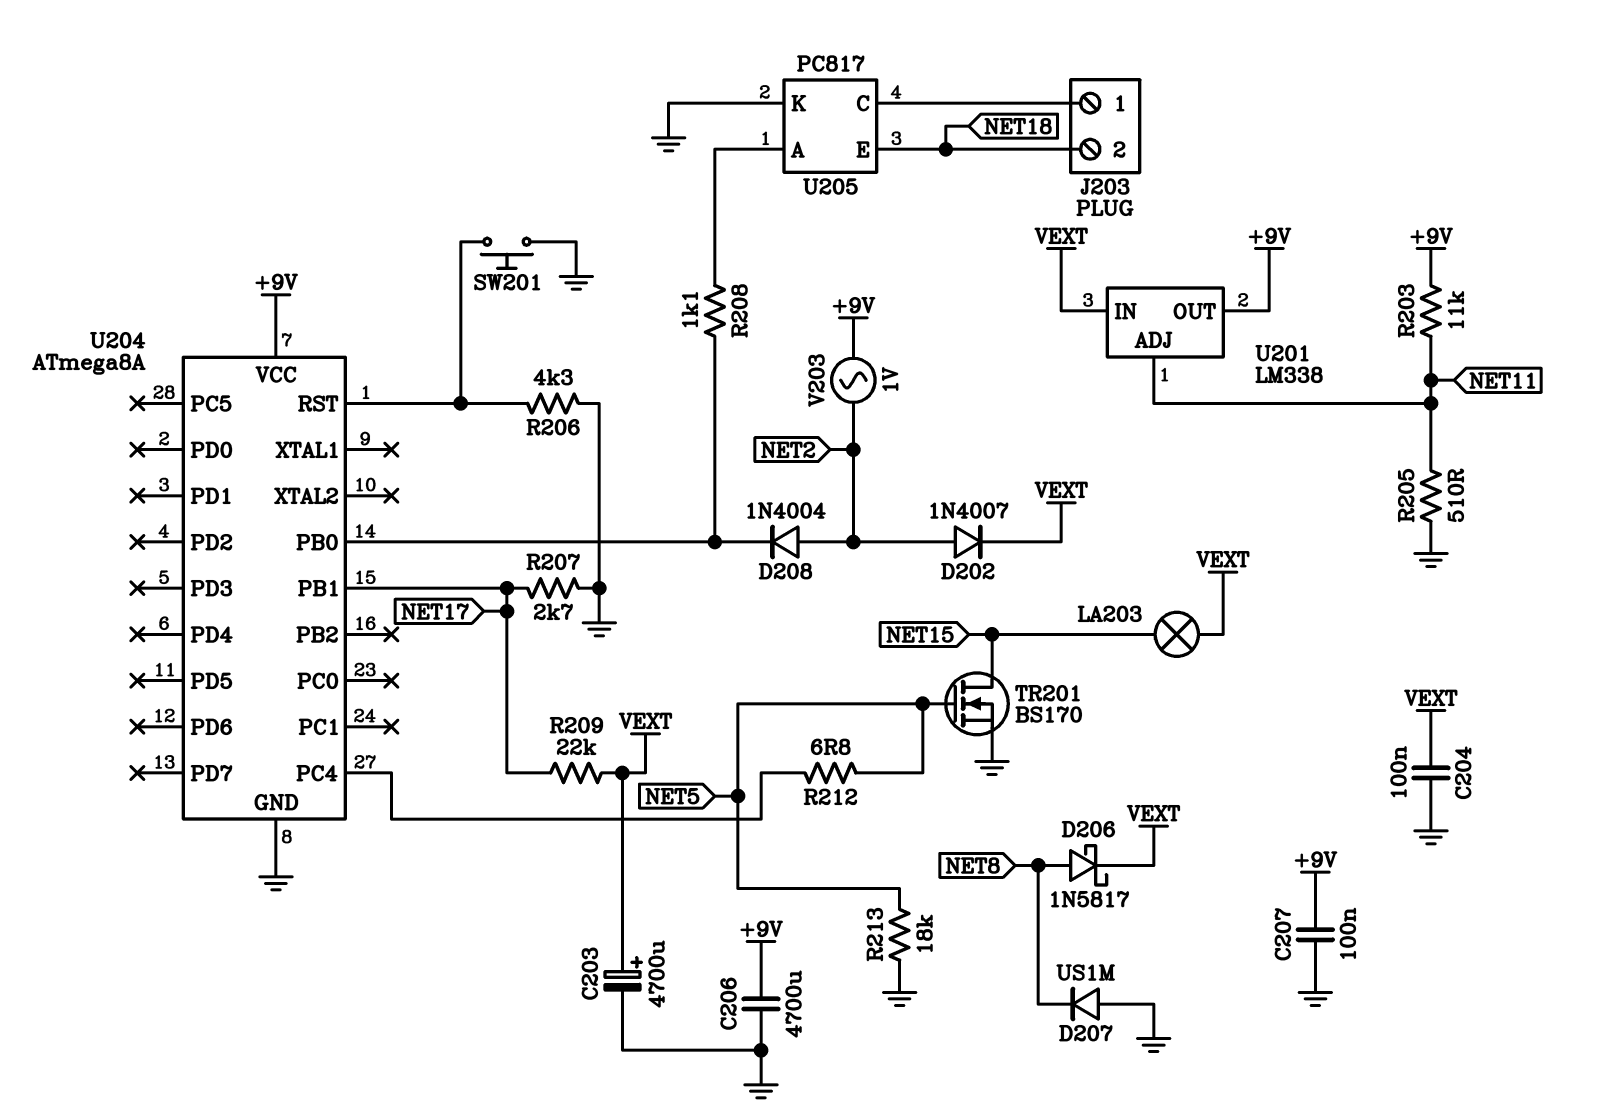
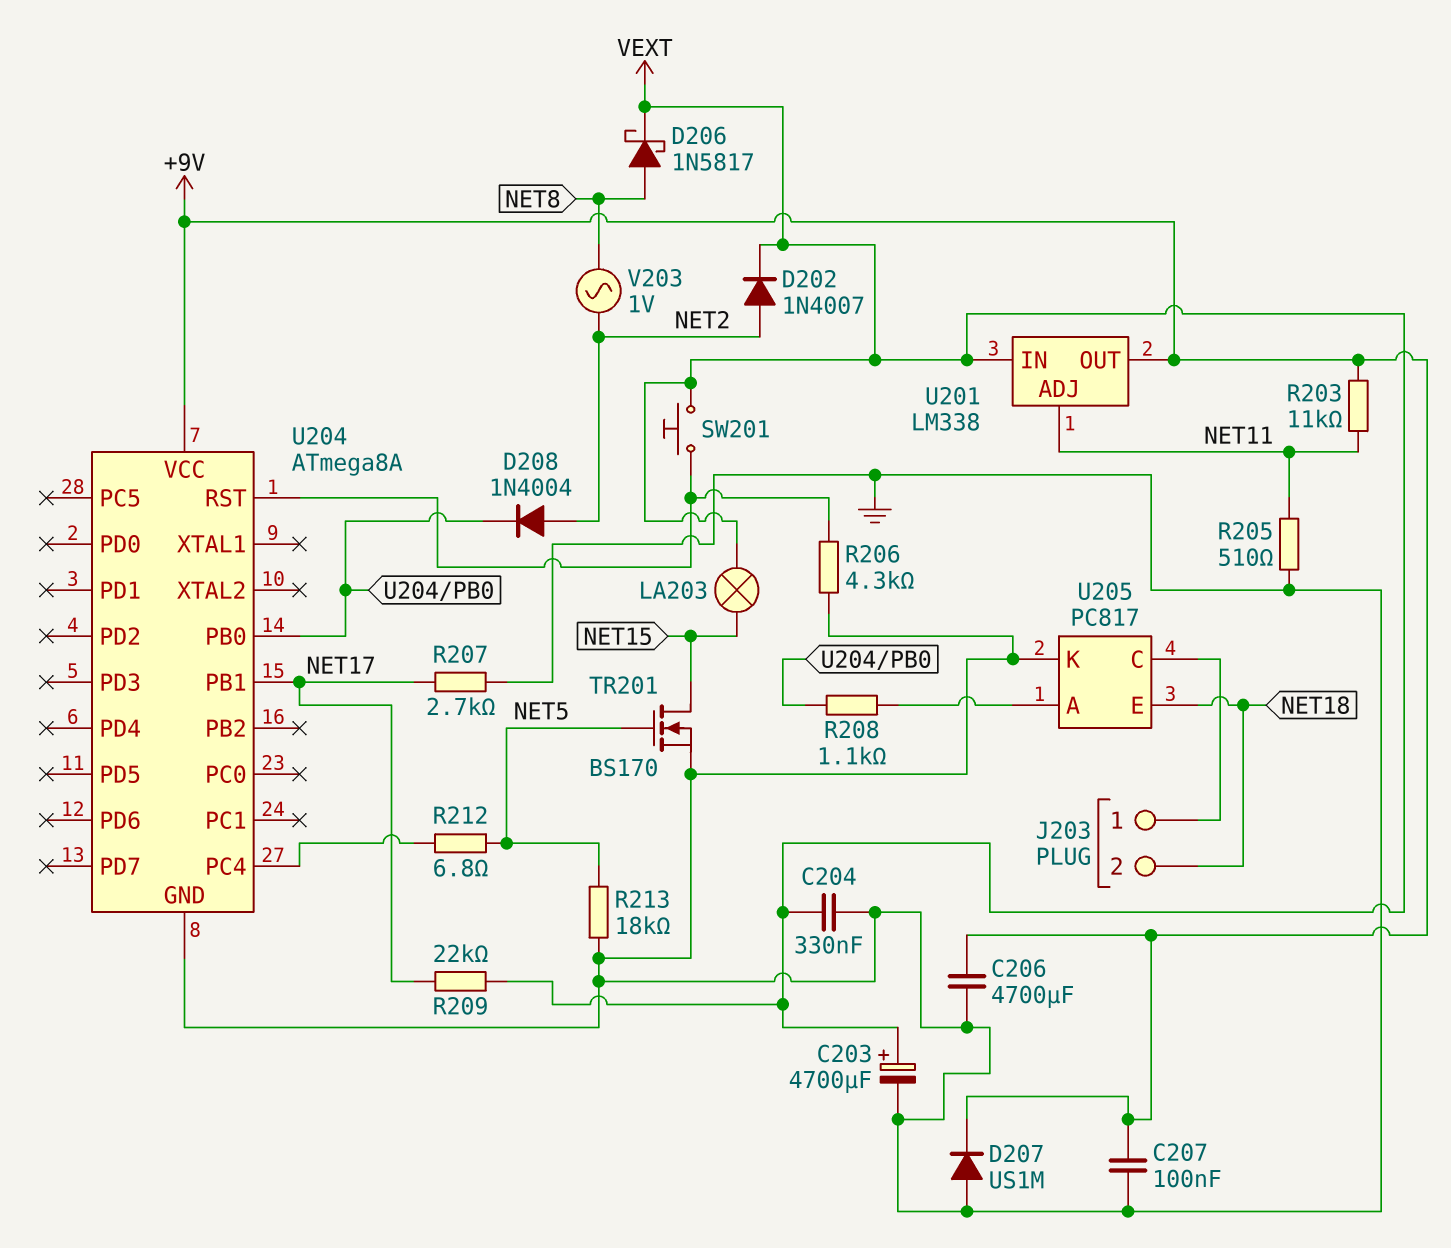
C204: 100nF (GND, VEXT) -> 330nF (GND, VEXT)
D207: diode US1M (A GND, K NET8) -> diode US1M (A GND, K +9V)
SW201: button (GND, U204/RST) -> button (U204/RST, VEXT)
V203: AC 1V (+9V, NET2) -> AC 1V (NET2, NET8)

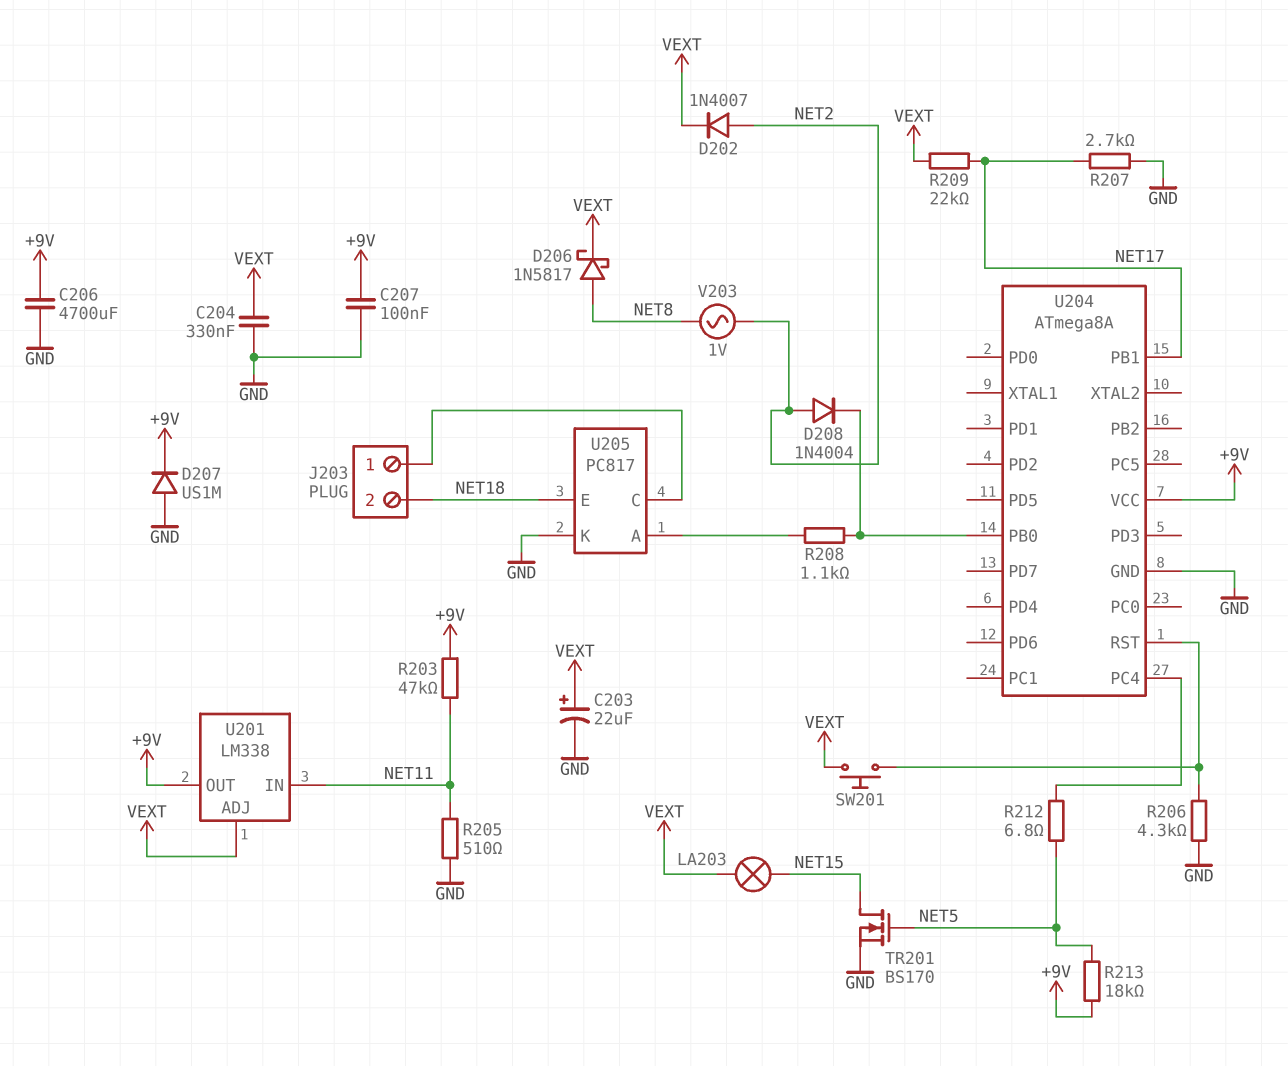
C203: 4700uF (plus VEXT, minus GND) -> 22uF (plus VEXT, minus GND)
R203: 11k (+9V, NET11) -> 47k (+9V, NET11)
R213: 18k (GND, NET5) -> 18k (+9V, NET5)
U201 pin ADJ: NET11 -> VEXT
U201 pin IN: VEXT -> NET11

